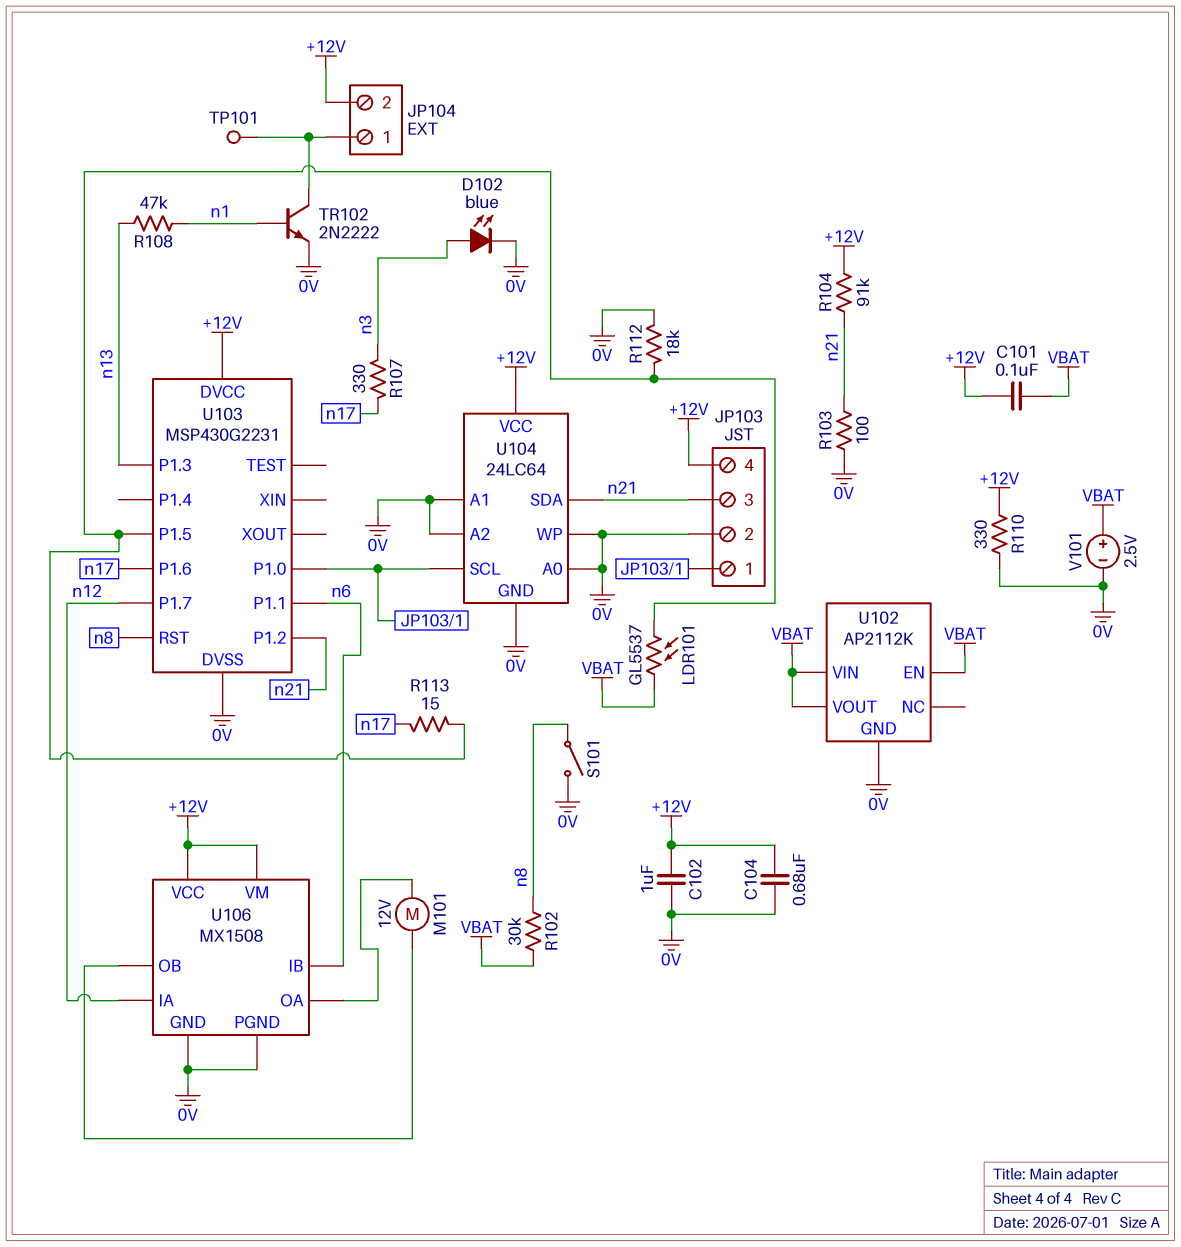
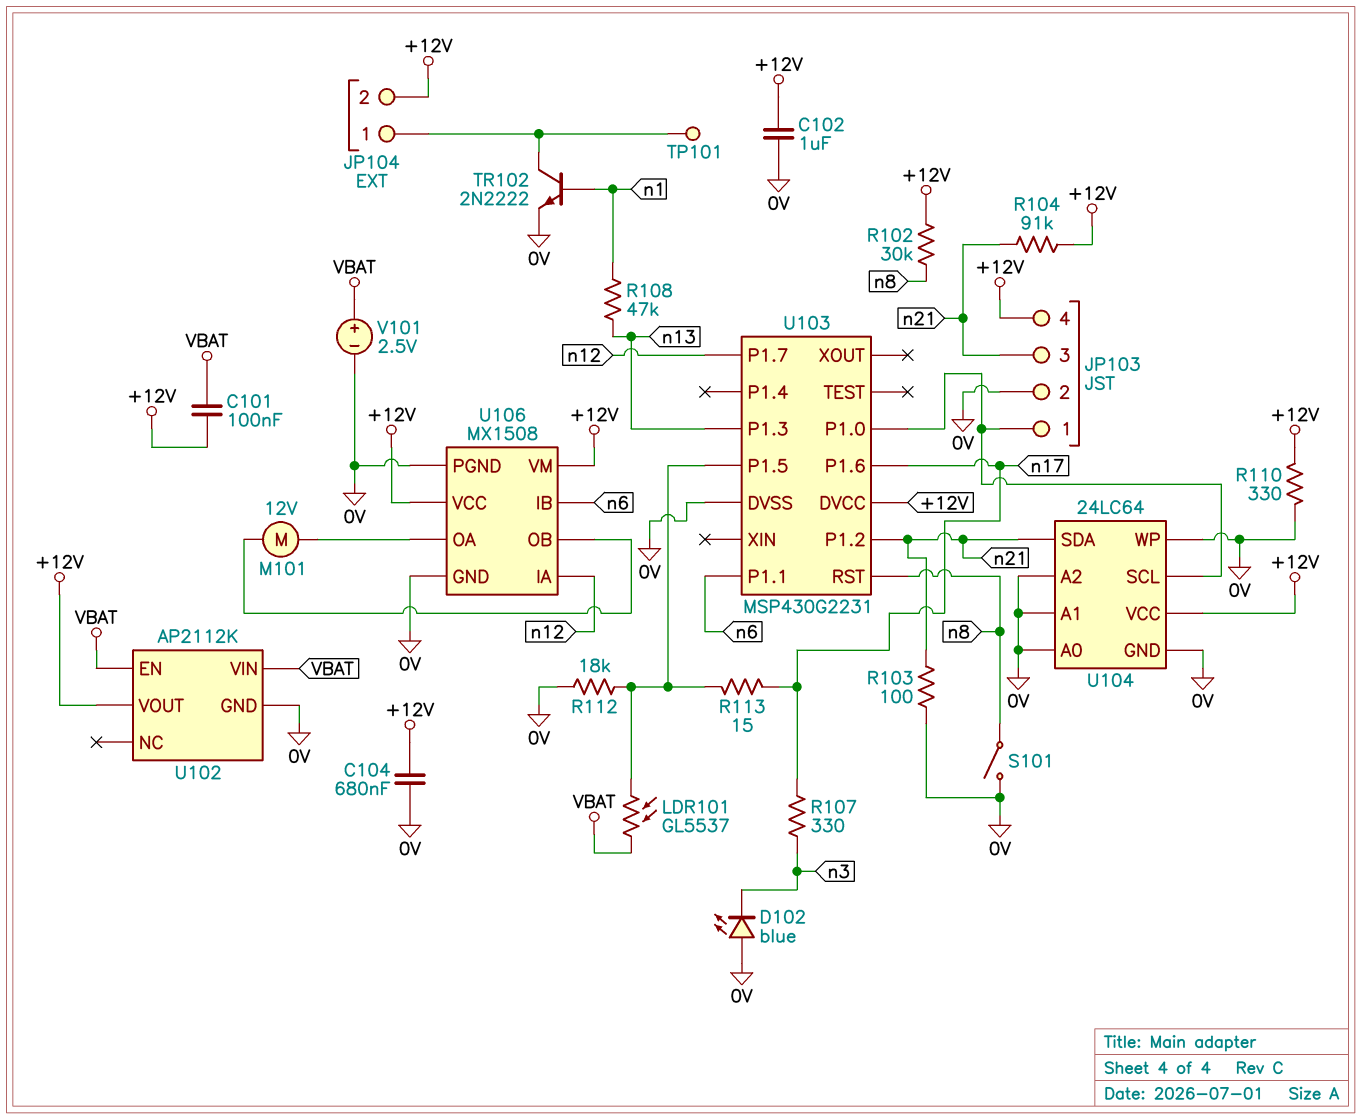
D102: LED blue (A n3, K 0V) -> LED blue (A 0V, K n3)
R102: 30k (VBAT, n8) -> 30k (+12V, n8)
U102 pin VOUT: VBAT -> +12V

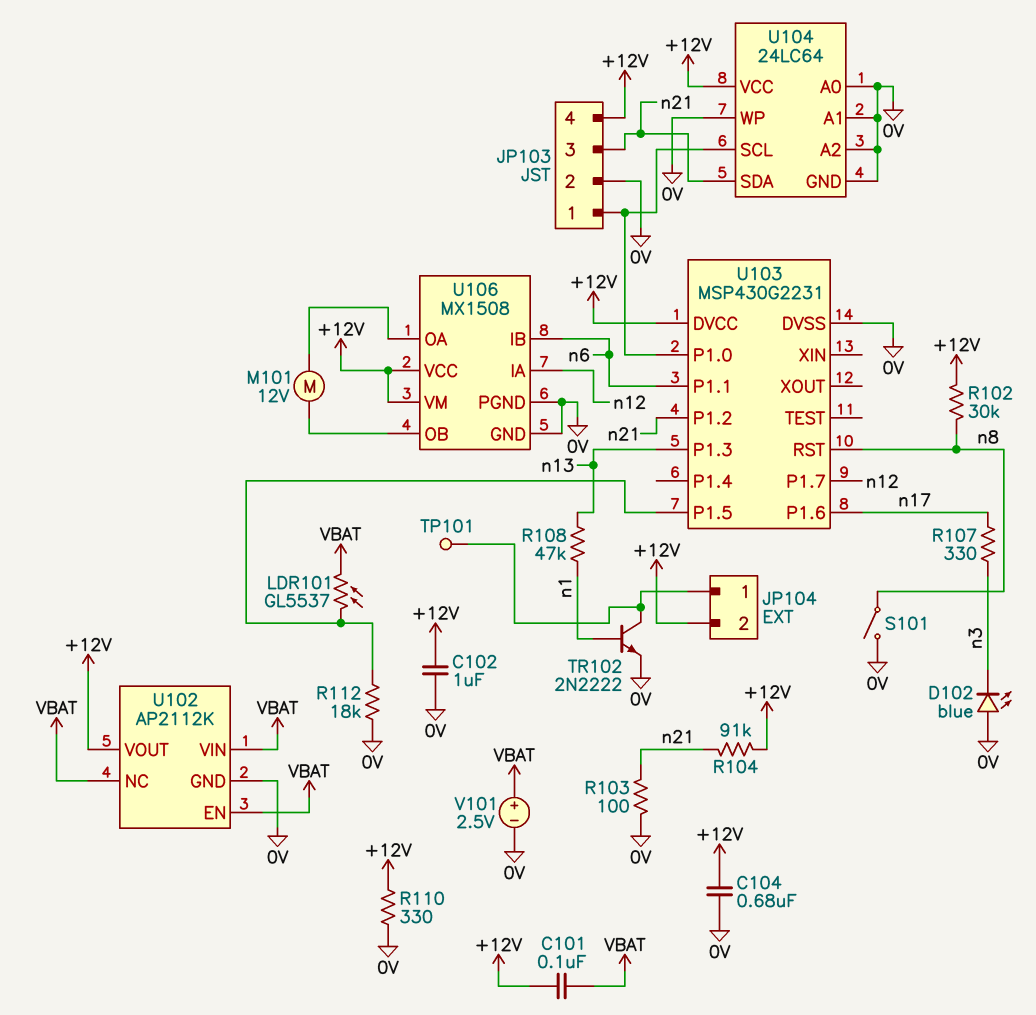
R113: 15 (U103/P1.5, n17) -> none
U102 pin NC: none -> VBAT

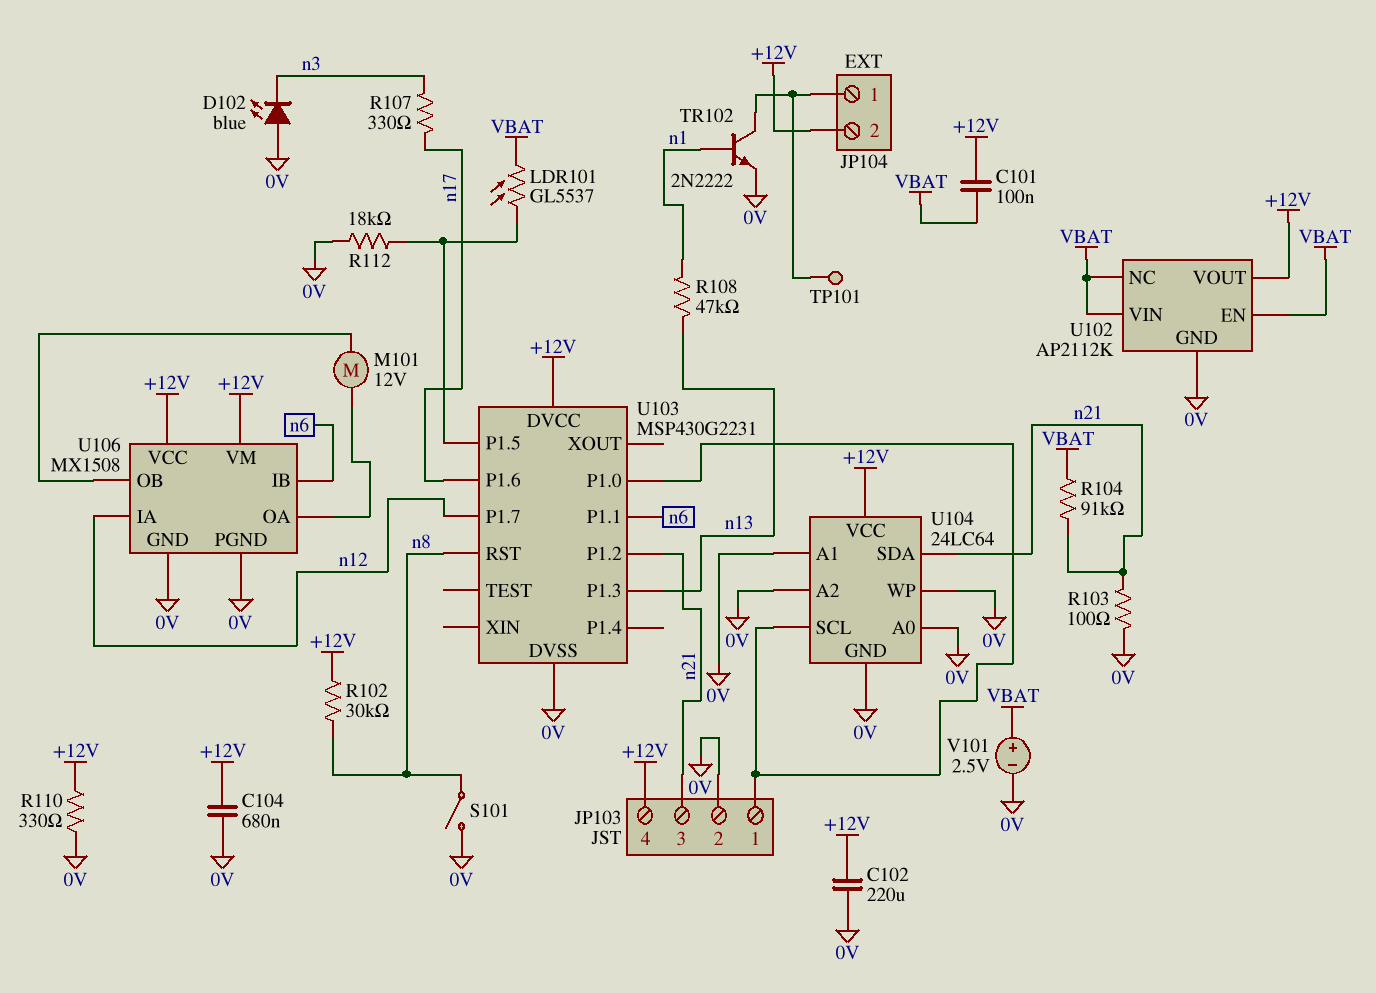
C102: 1uF (+12V, 0V) -> 220uF (+12V, 0V)
R104: 91k (+12V, n21) -> 91k (VBAT, n21)

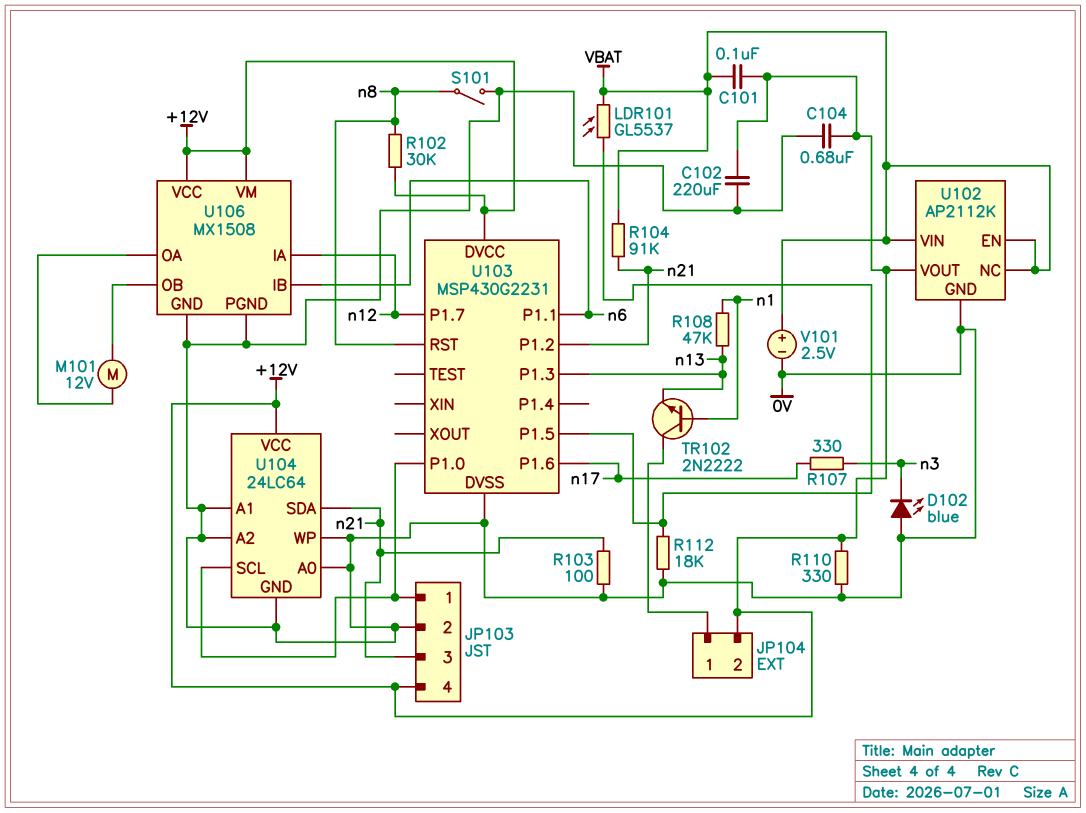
TP101: test point (JP104/1) -> none
TR102: NPN 2N2222 (B n1, C JP104/1, E 0V) -> NPN 2N2222 (B n1, C JP104/1, E n13)

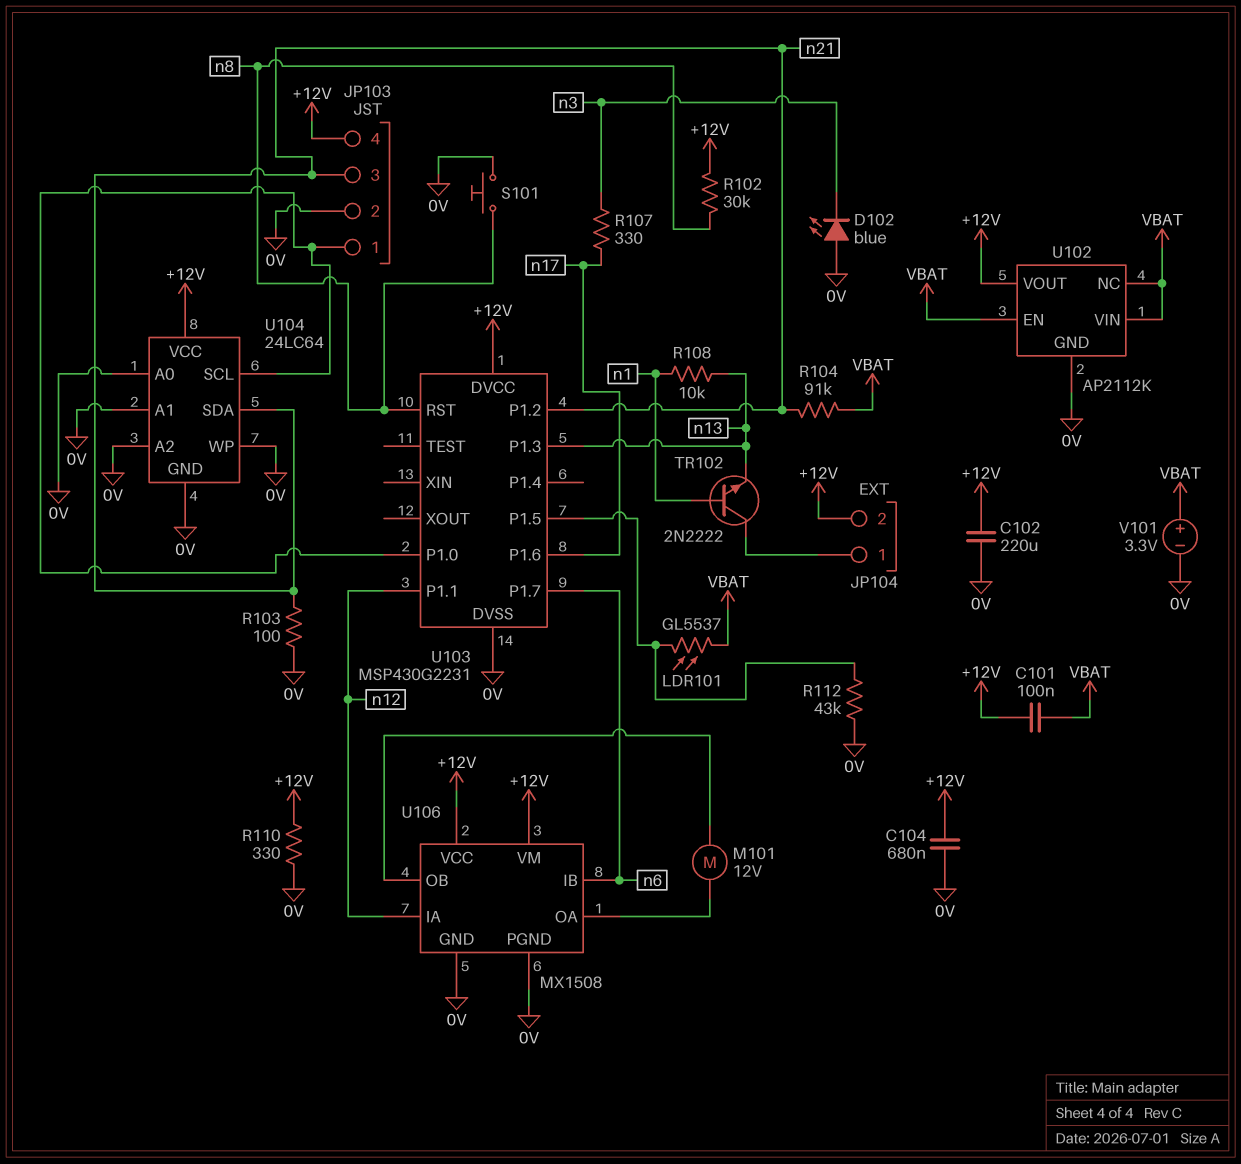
R108: 47k (n1, n13) -> 10k (n1, n13)
R112: 18k (0V, U103/P1.5) -> 43k (0V, U103/P1.5)
S101: switch (0V, n8) -> button (0V, n8)
U103 pin P1.1: n6 -> n12
U103 pin P1.7: n12 -> n6
V101: 2.5V (plus VBAT, minus 0V) -> 3.3V (plus VBAT, minus 0V)

